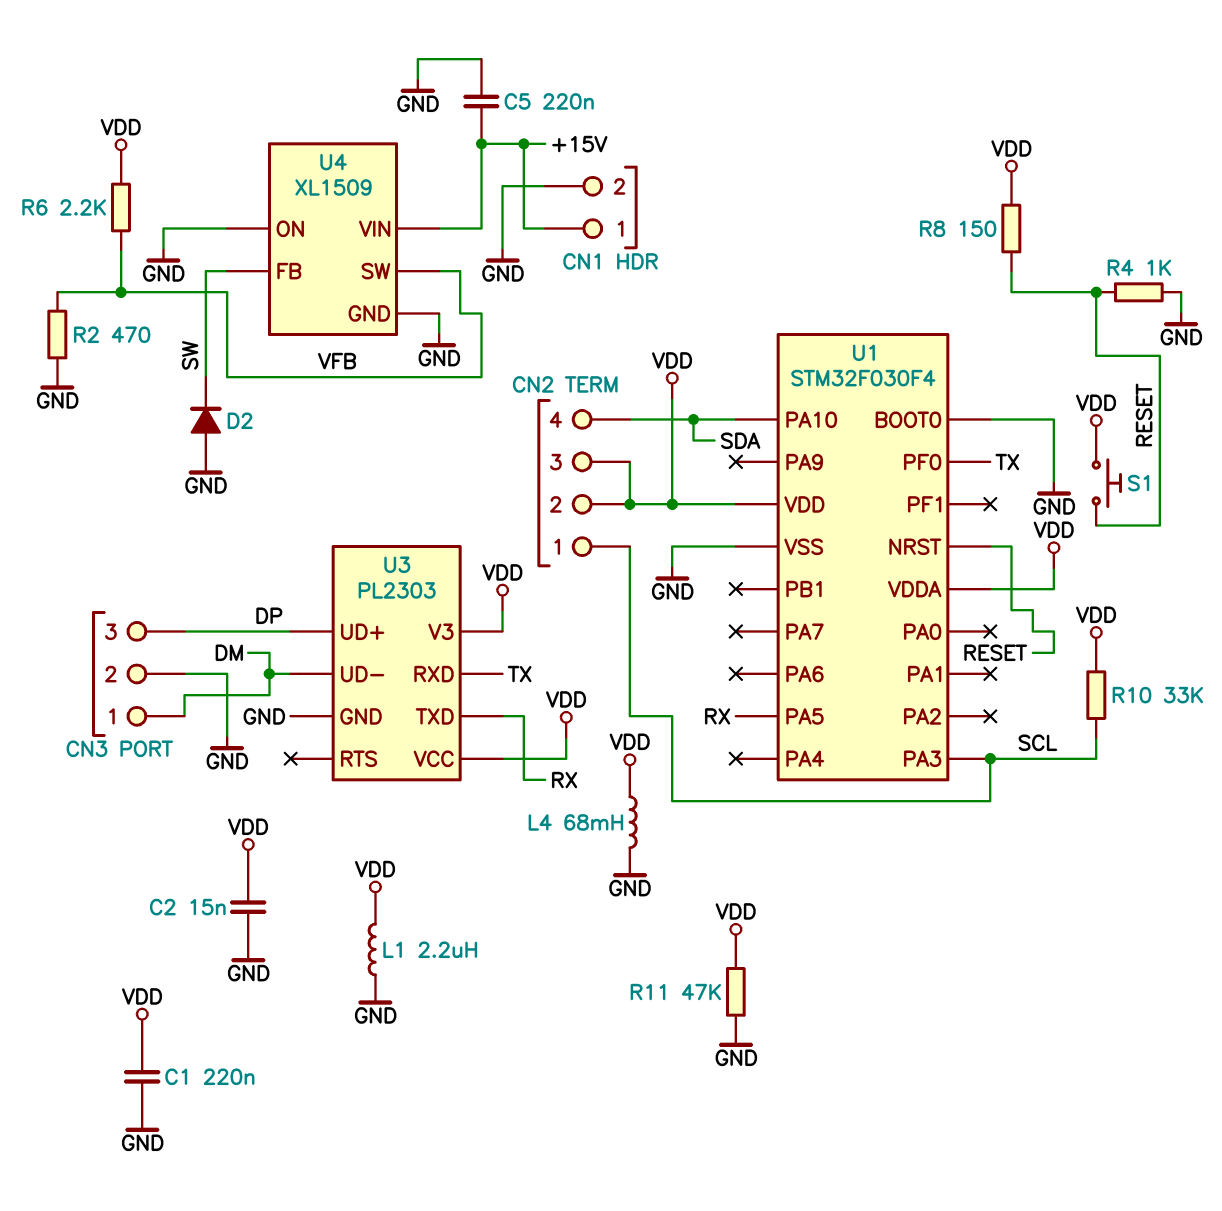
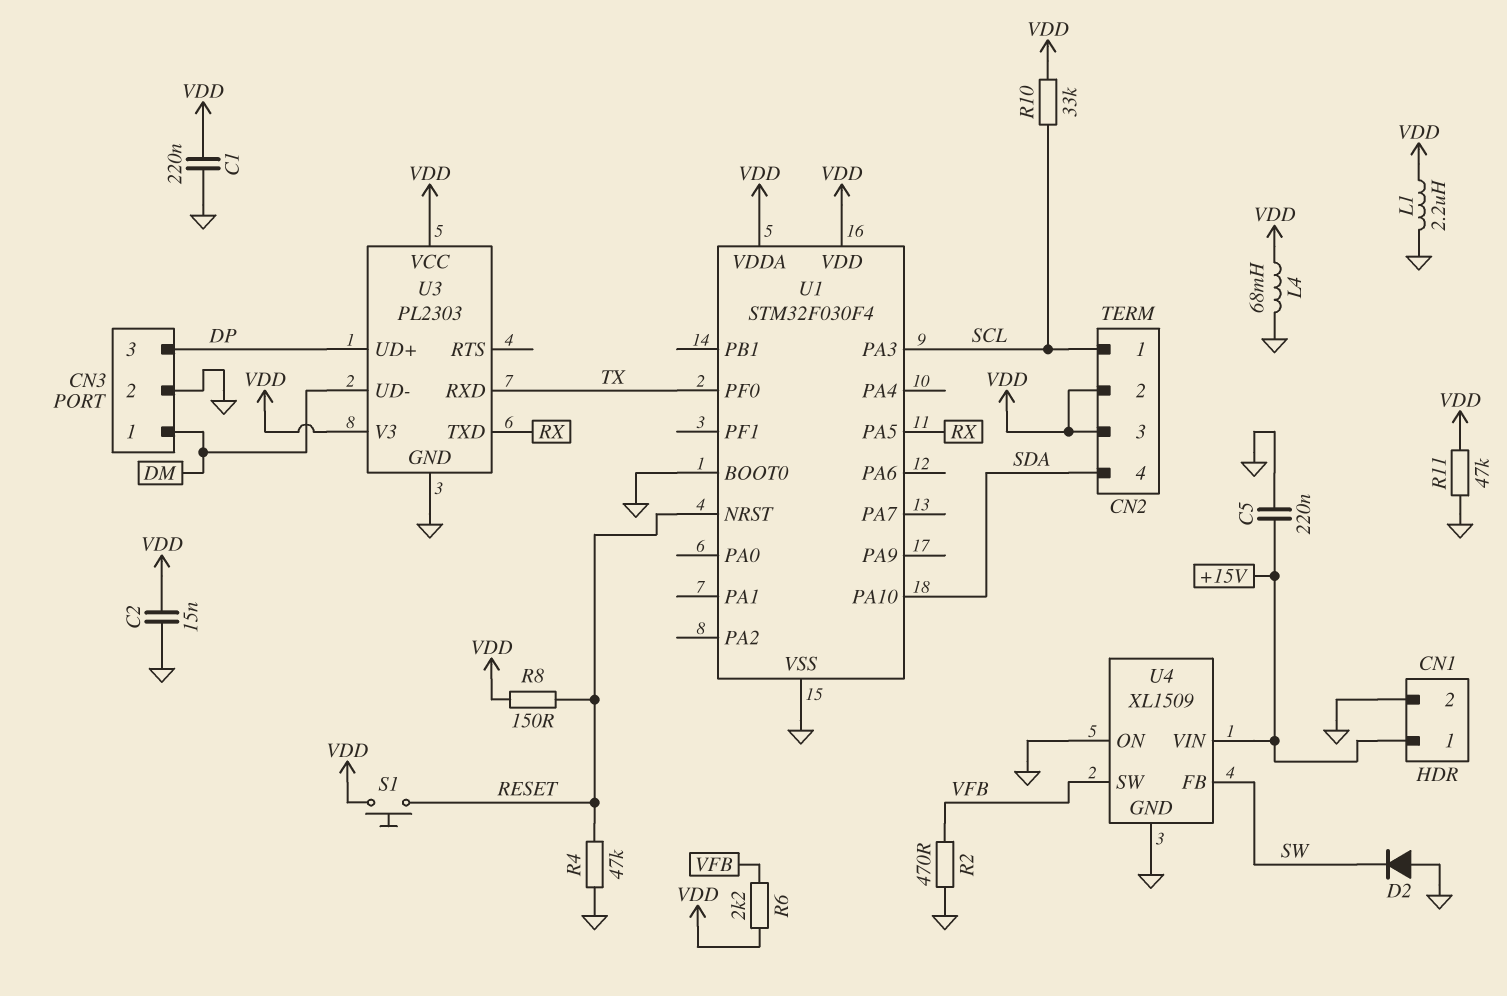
R4: 1k (GND, RESET) -> 47k (GND, RESET)

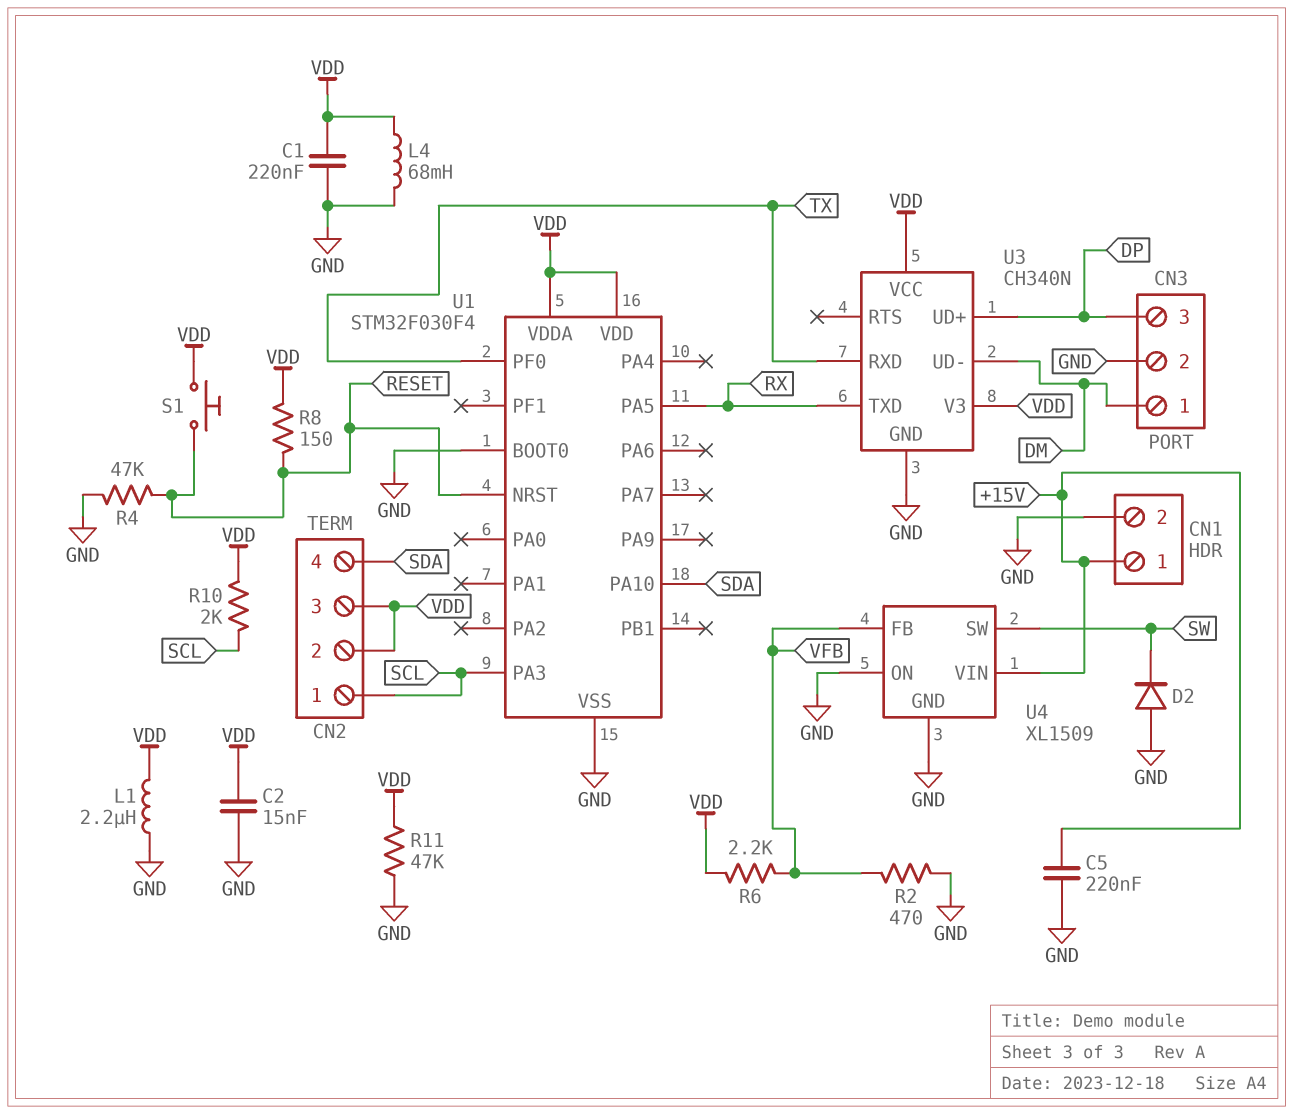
R10: 33k (SCL, VDD) -> 2k (SCL, VDD)
U3: PL2303 -> CH340N
U4 pin FB: SW -> VFB
U4 pin SW: VFB -> SW

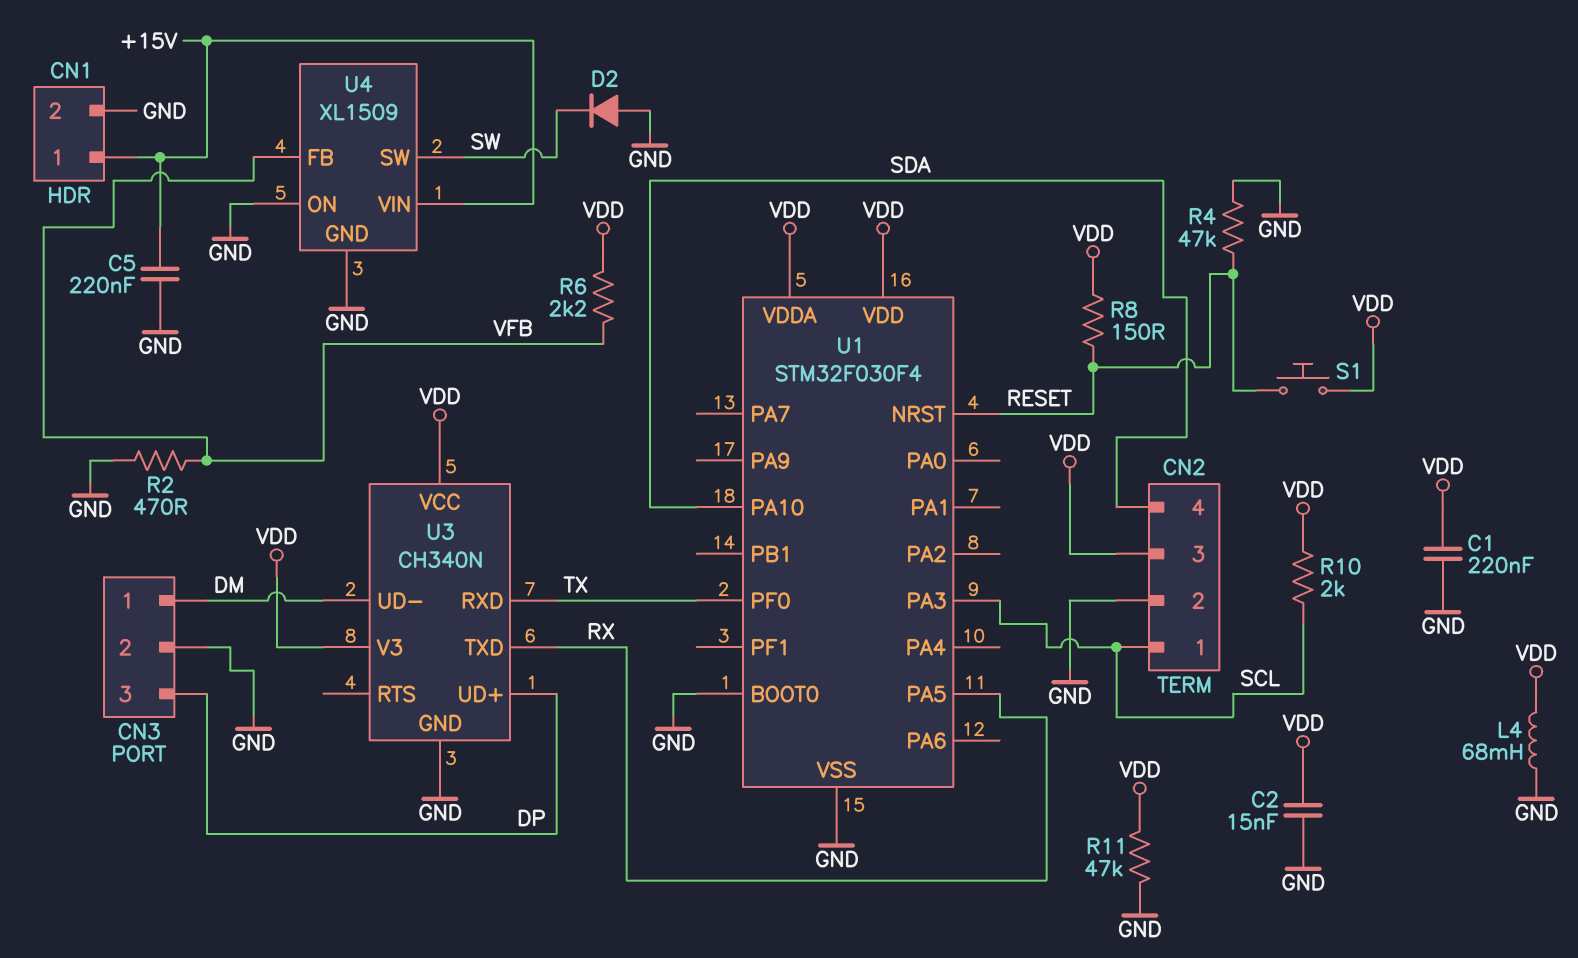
CN2 pin 2: VDD -> GND
L1: 2.2uH (GND, VDD) -> none

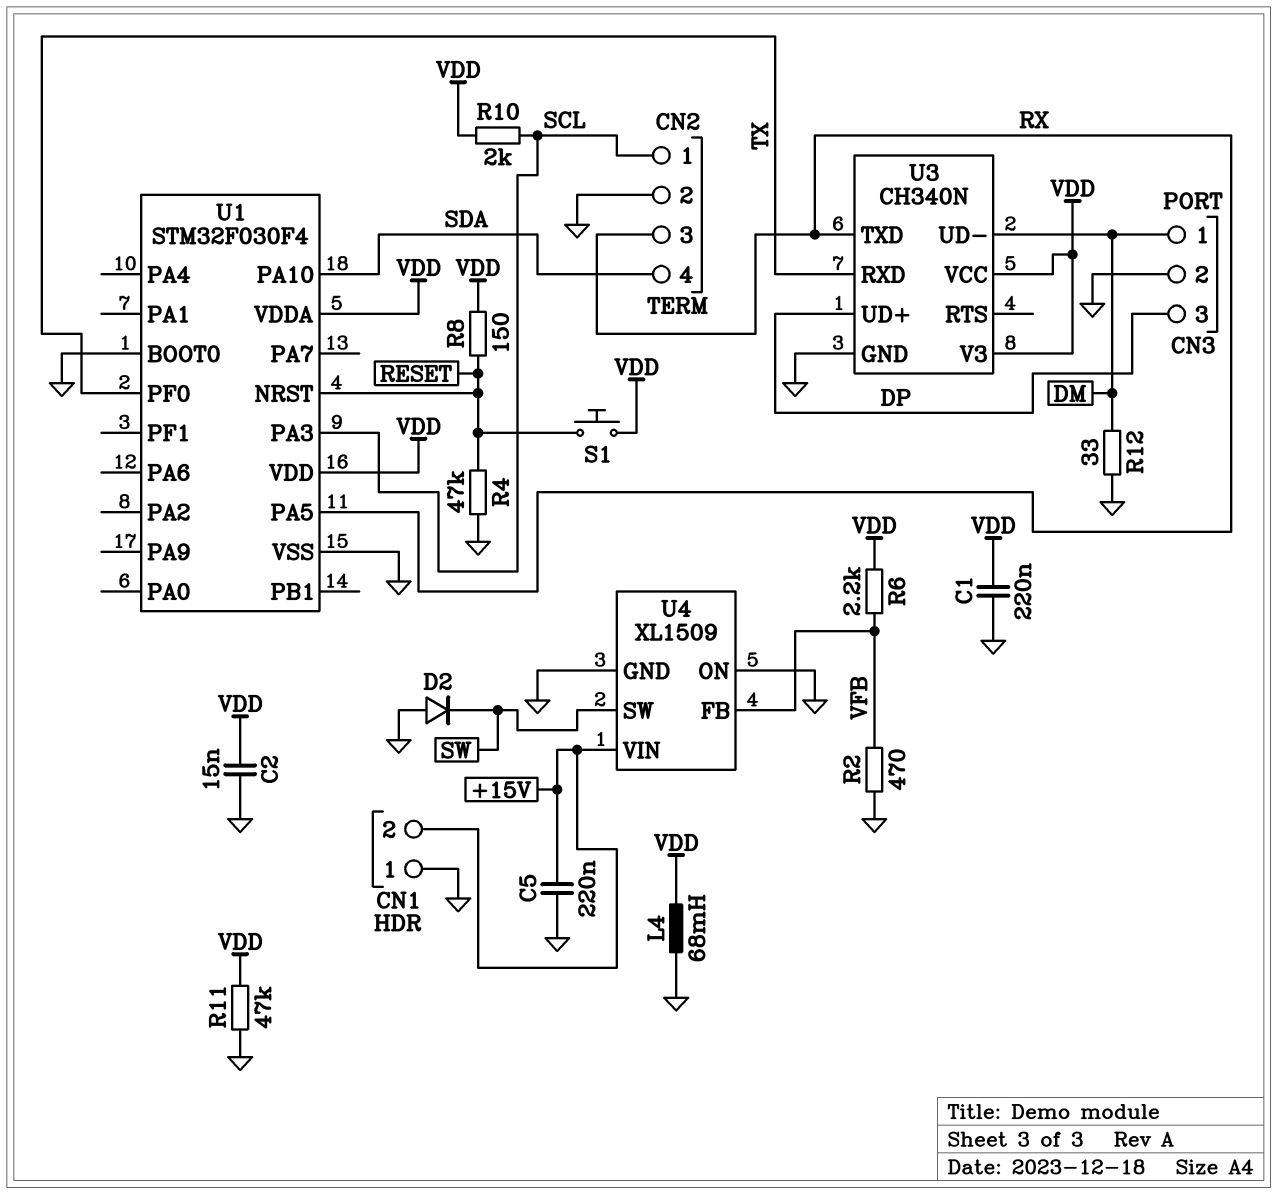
CN1 pin 1: +15V -> GND
CN1 pin 2: GND -> +15V
CN2 pin 3: VDD -> RX
R12: none -> 33 (DM, GND)

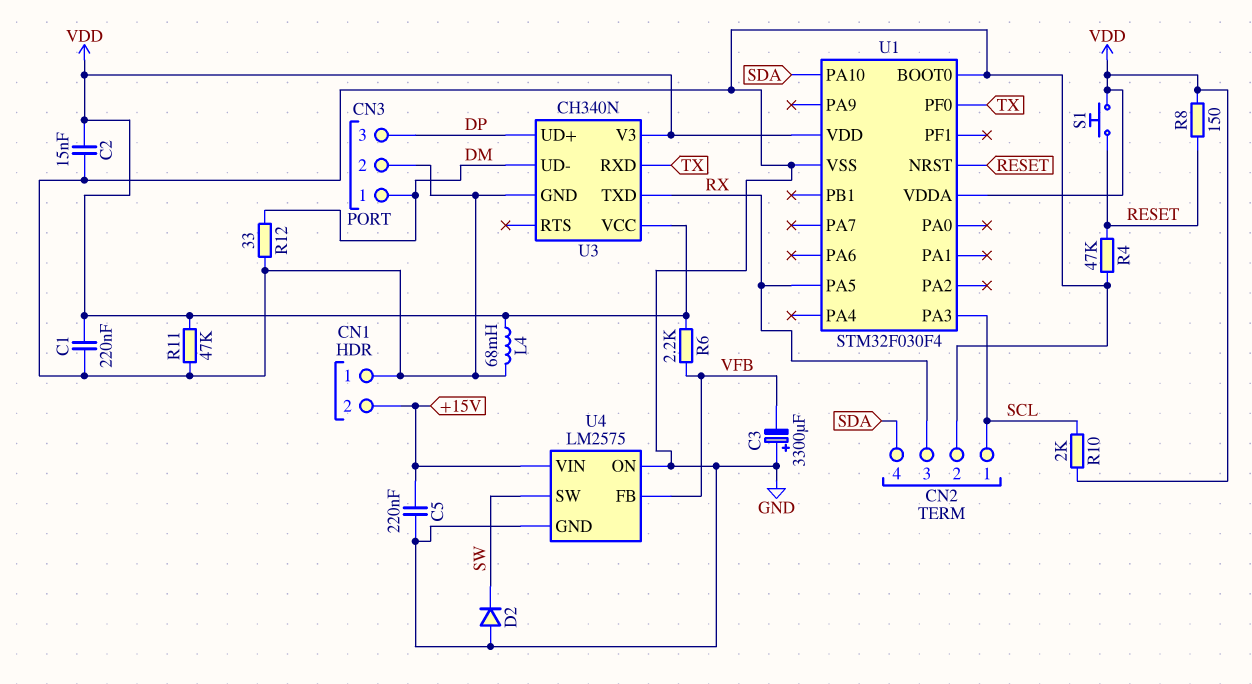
C3: none -> 3300uF (plus GND, minus VFB)
R2: 470 (GND, VFB) -> none
U4: XL1509 -> LM2575

